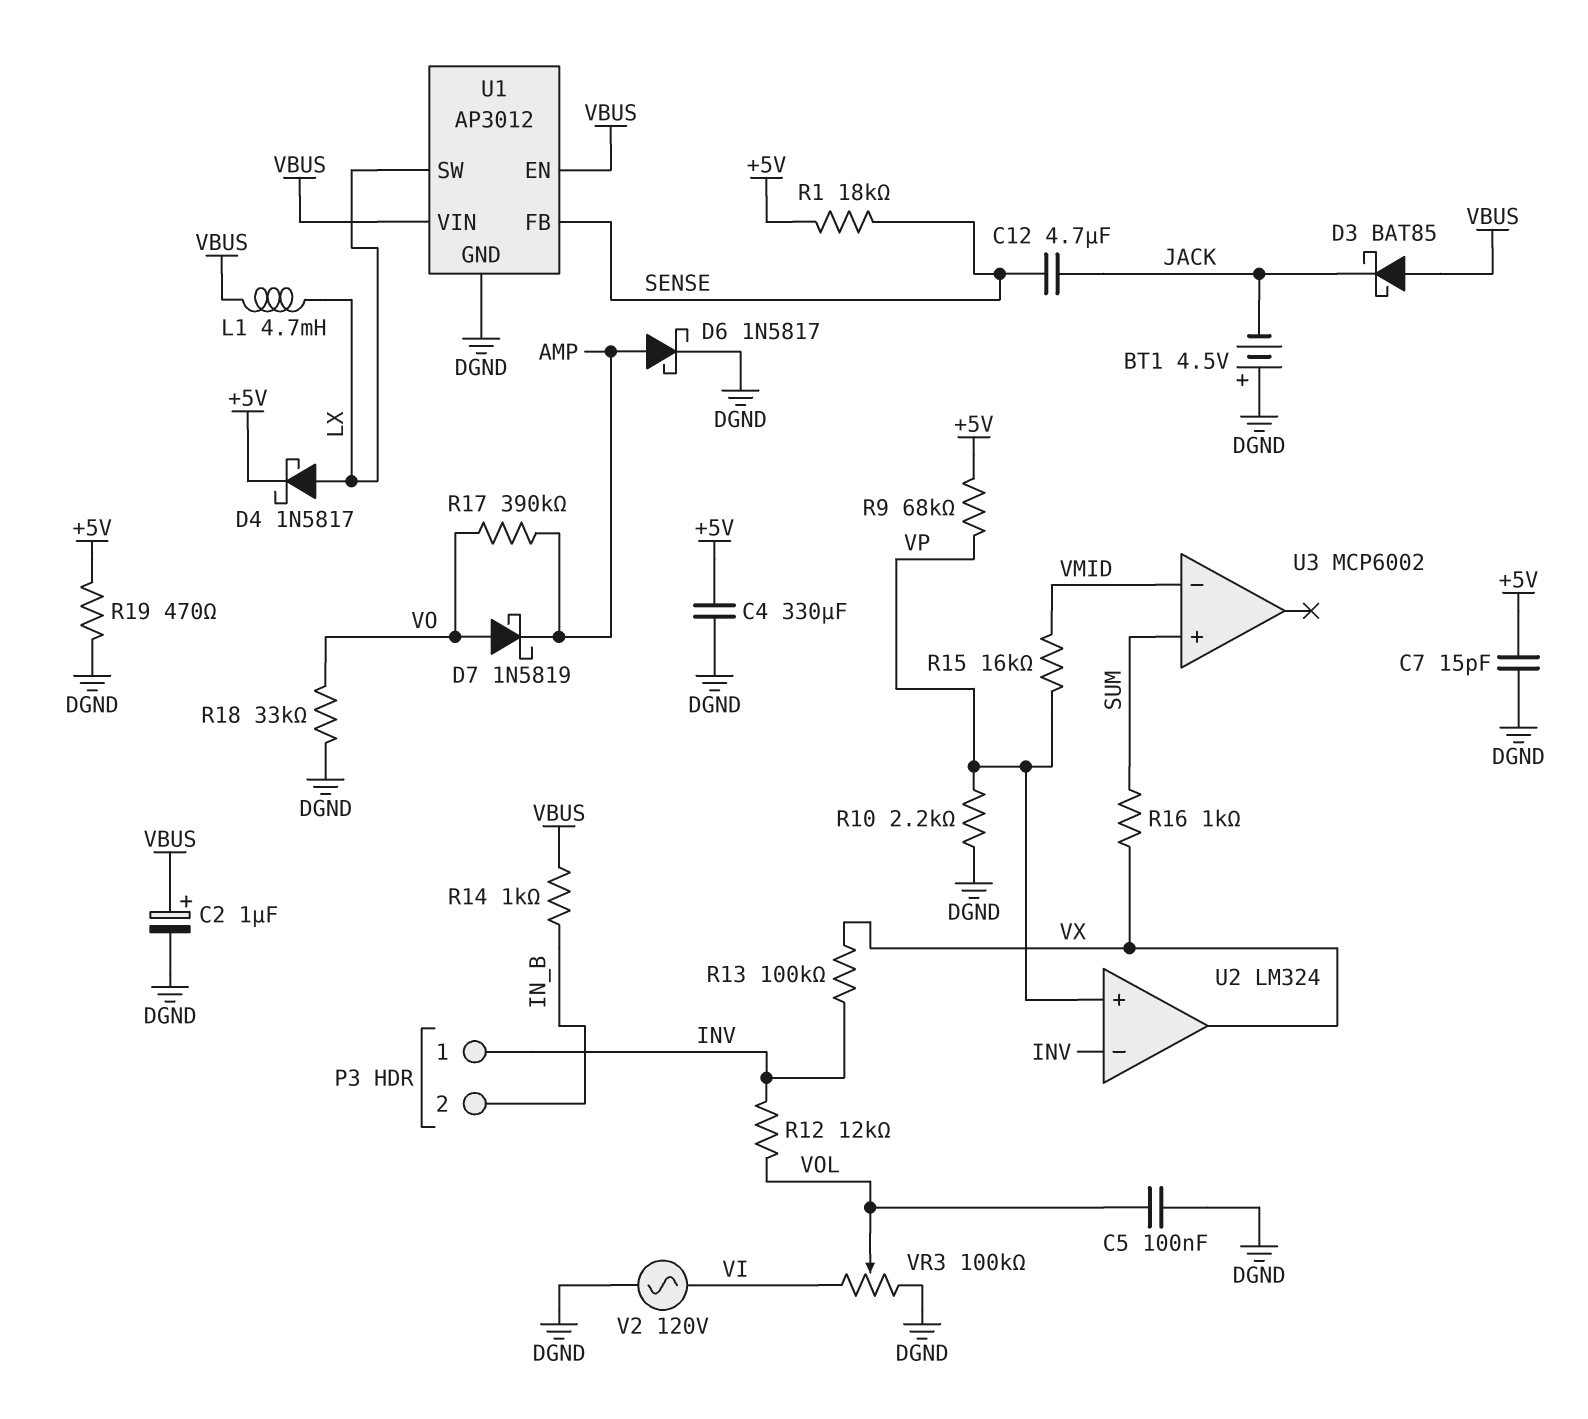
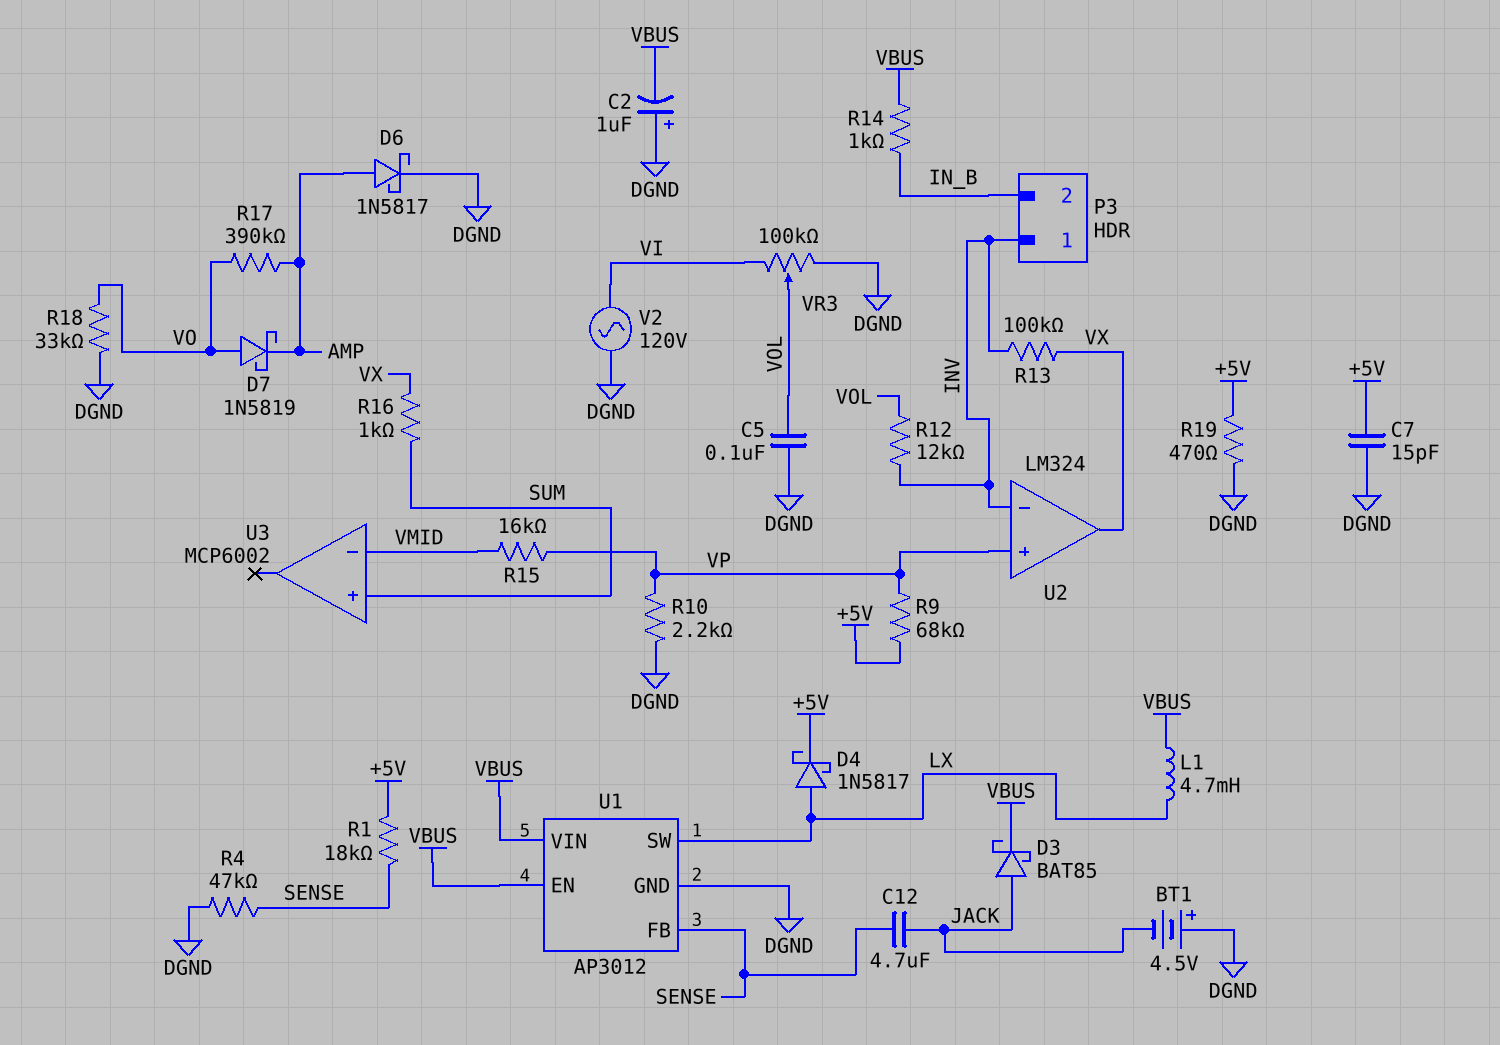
C2: 1uF (plus VBUS, minus DGND) -> 1uF (plus DGND, minus VBUS)
C4: 330uF (+5V, DGND) -> none
D3: schottky BAT85 (A VBUS, K JACK) -> schottky BAT85 (A JACK, K VBUS)
R4: none -> 47k (DGND, SENSE)

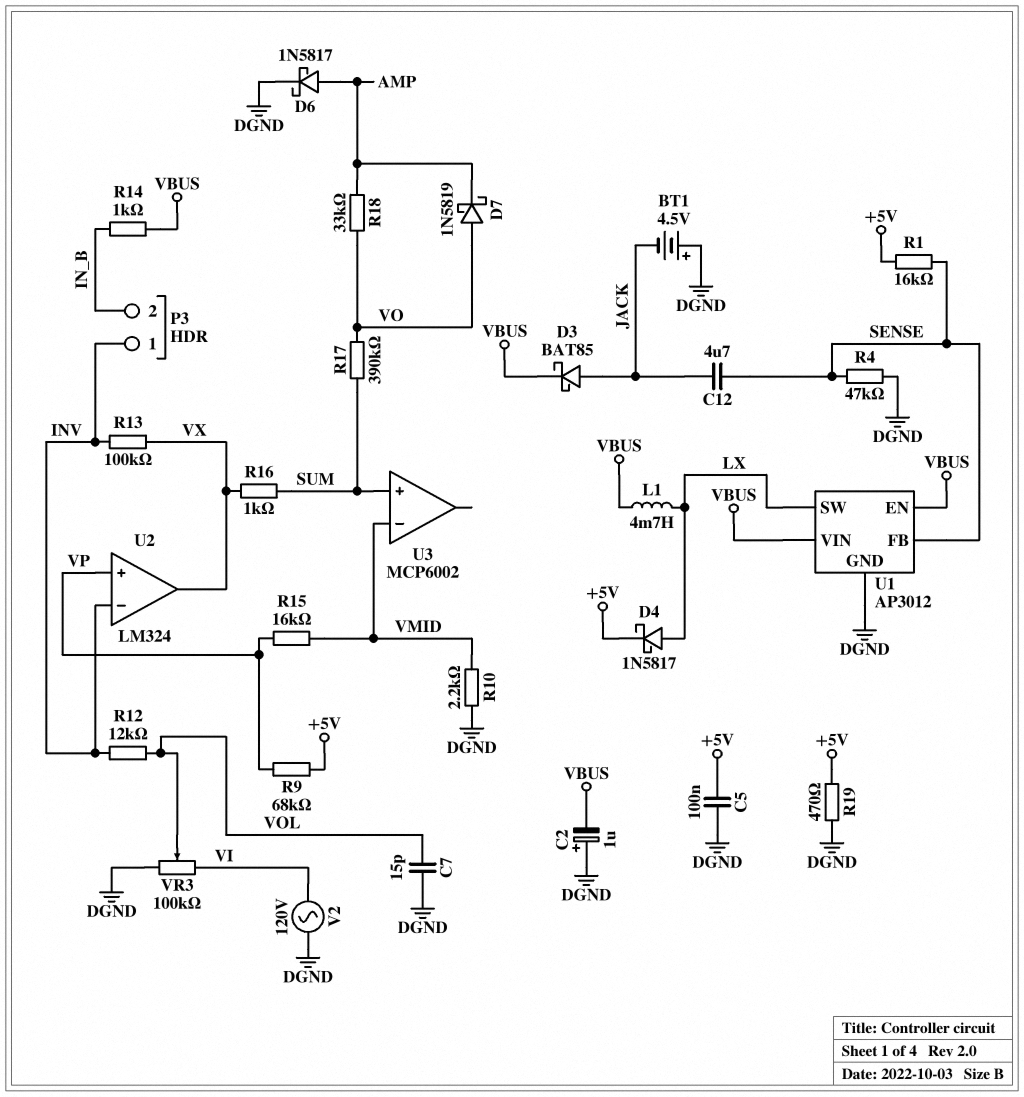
C5: 100nF (DGND, VOL) -> 100nF (+5V, DGND)
C7: 15pF (+5V, DGND) -> 15pF (DGND, VOL)
R1: 18k (+5V, SENSE) -> 16k (+5V, SENSE)
R10: 2.2k (DGND, VP) -> 2.2k (DGND, VMID)
R17: 390k (AMP, VO) -> 390k (SUM, VO)
R18: 33k (DGND, VO) -> 33k (AMP, VO)

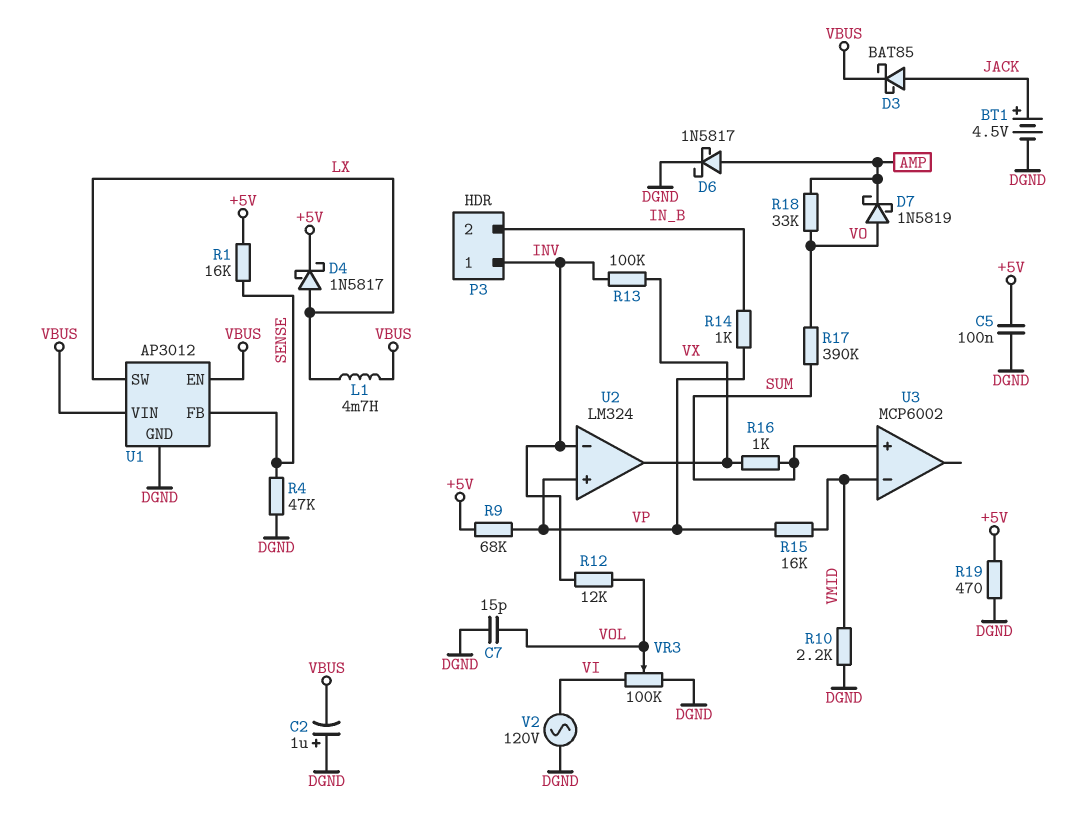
BT1: 4.5V (plus DGND, minus JACK) -> 4.5V (plus JACK, minus DGND)
C12: 4.7uF (JACK, SENSE) -> none
R14: 1k (IN_B, VBUS) -> 1k (IN_B, VP)

